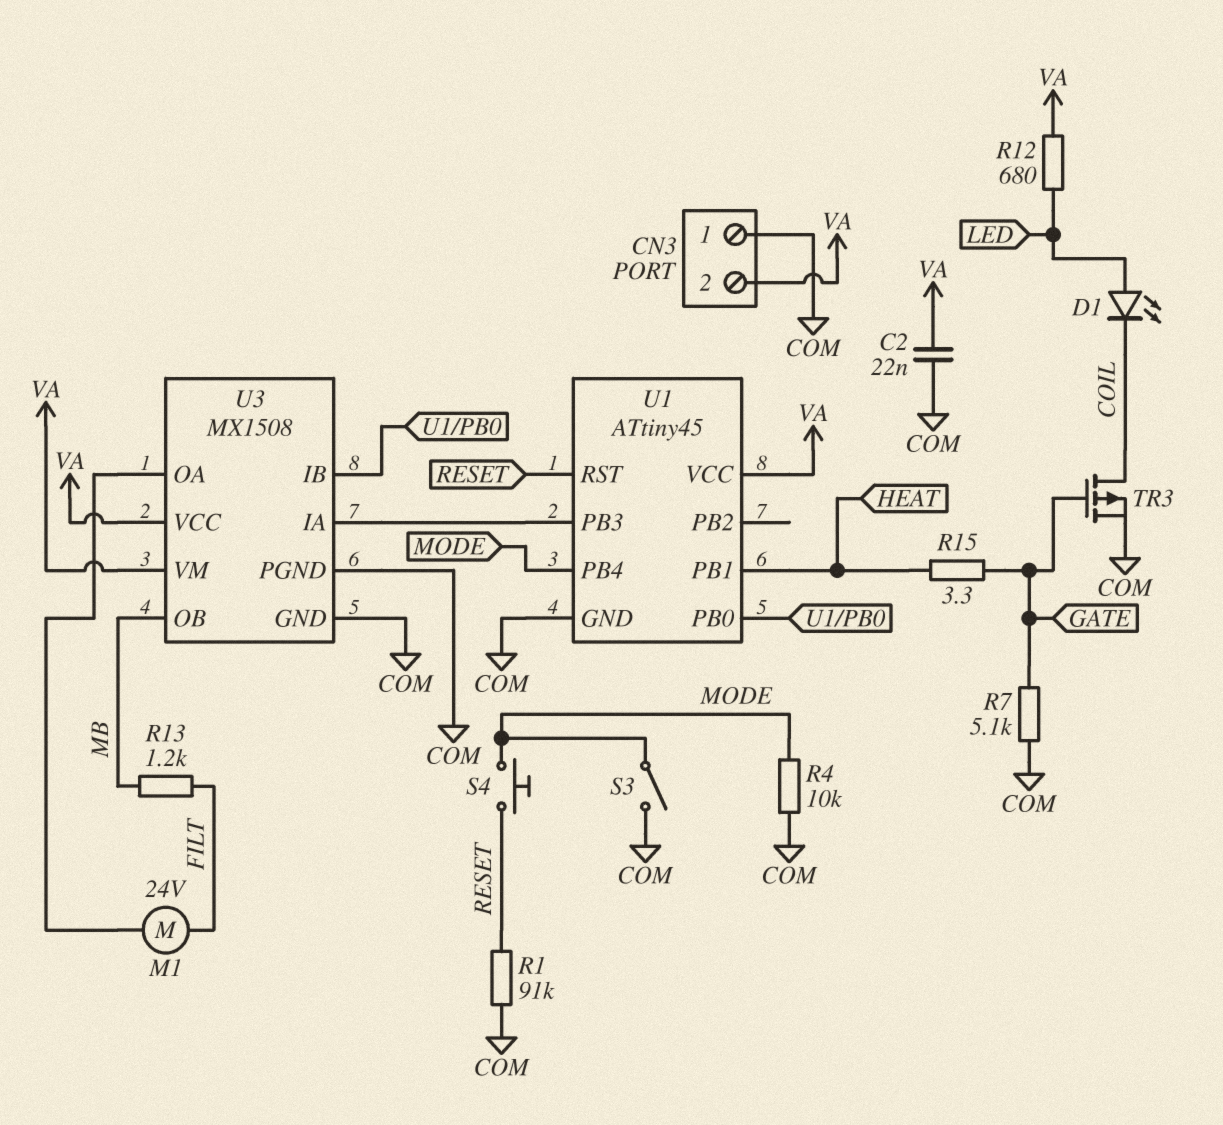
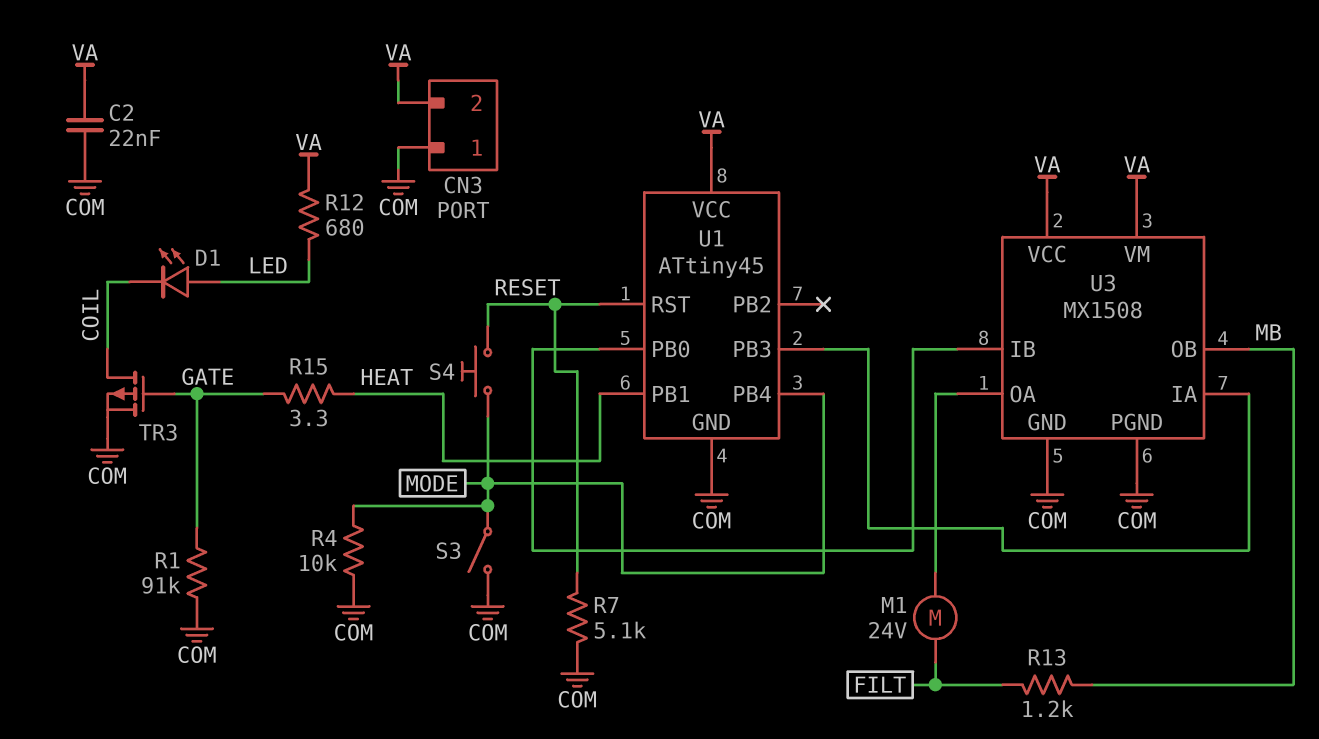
R1: 91k (COM, RESET) -> 91k (COM, GATE)
R7: 5.1k (COM, GATE) -> 5.1k (COM, RESET)

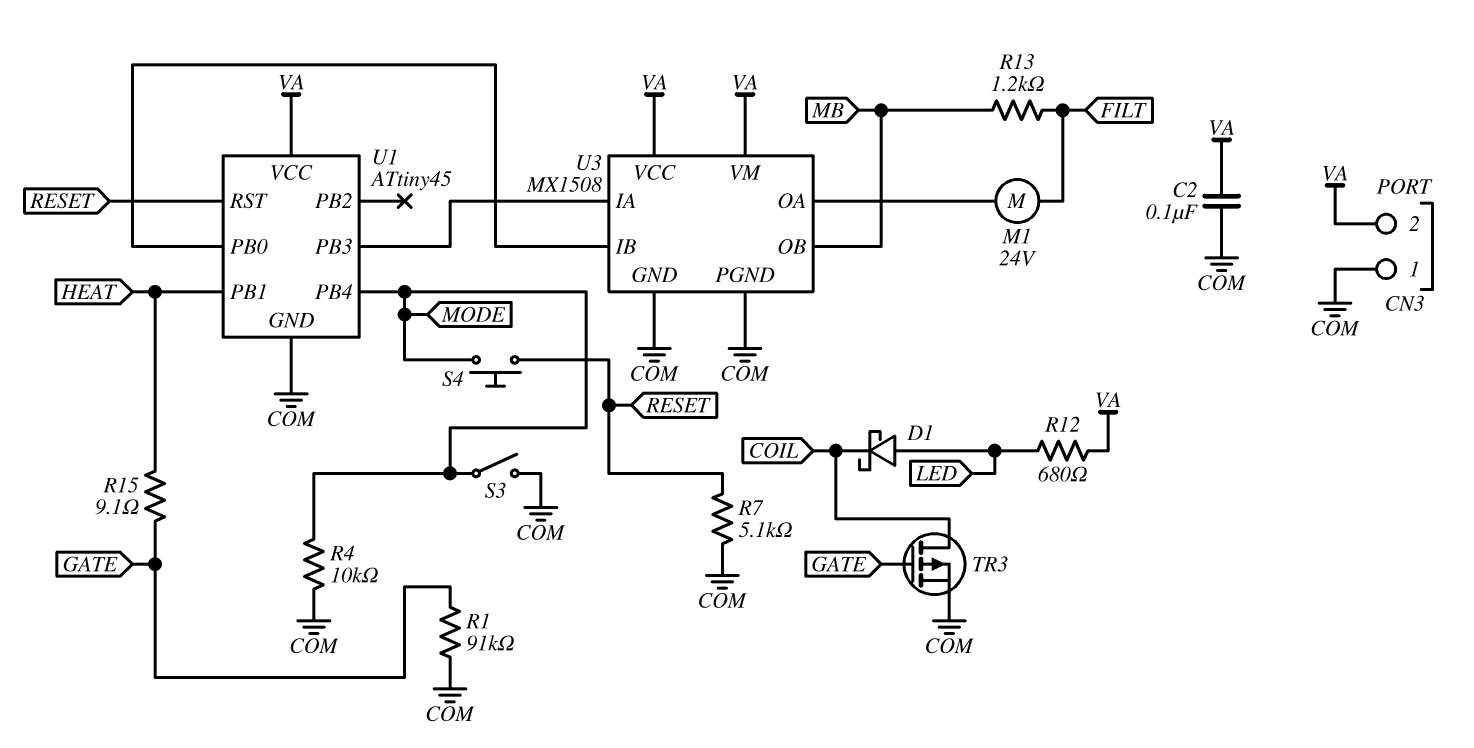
C2: 22nF (COM, VA) -> 100nF (COM, VA)
D1: LED (A LED, K COIL) -> schottky (A LED, K COIL)
R15: 3.3 (GATE, HEAT) -> 9.1 (GATE, HEAT)

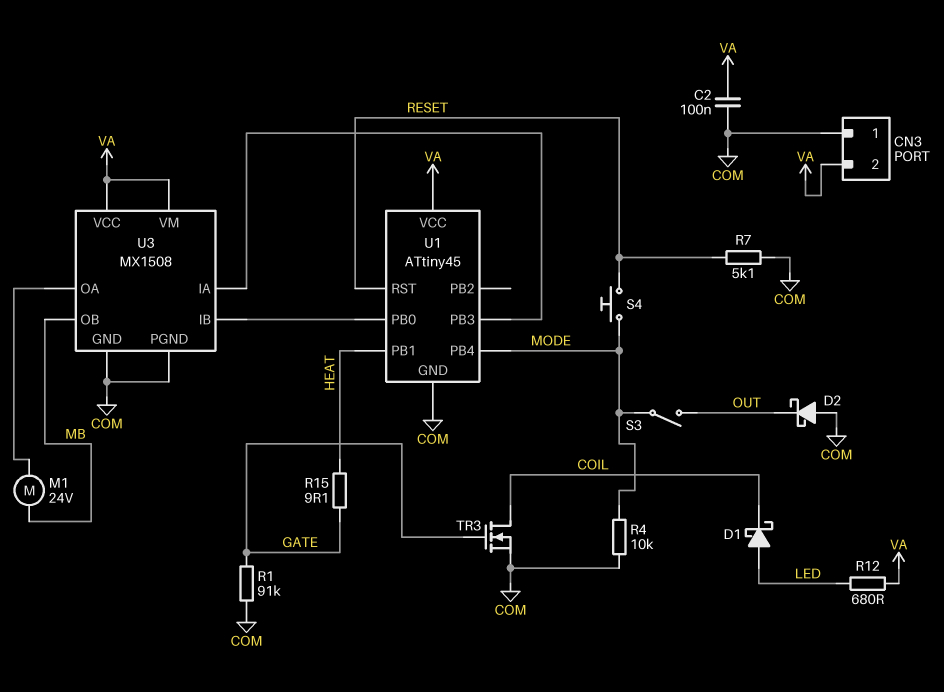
D2: none -> schottky (A COM, K OUT)
M1: motor 24V (FILT, U3/OA) -> motor 24V (MB, U3/OA)
R13: 1.2k (FILT, MB) -> none
S3: switch (COM, MODE) -> switch (MODE, OUT)
TR3: PMOS (G GATE, D COIL, S COM) -> NMOS (G GATE, D COIL, S COM)

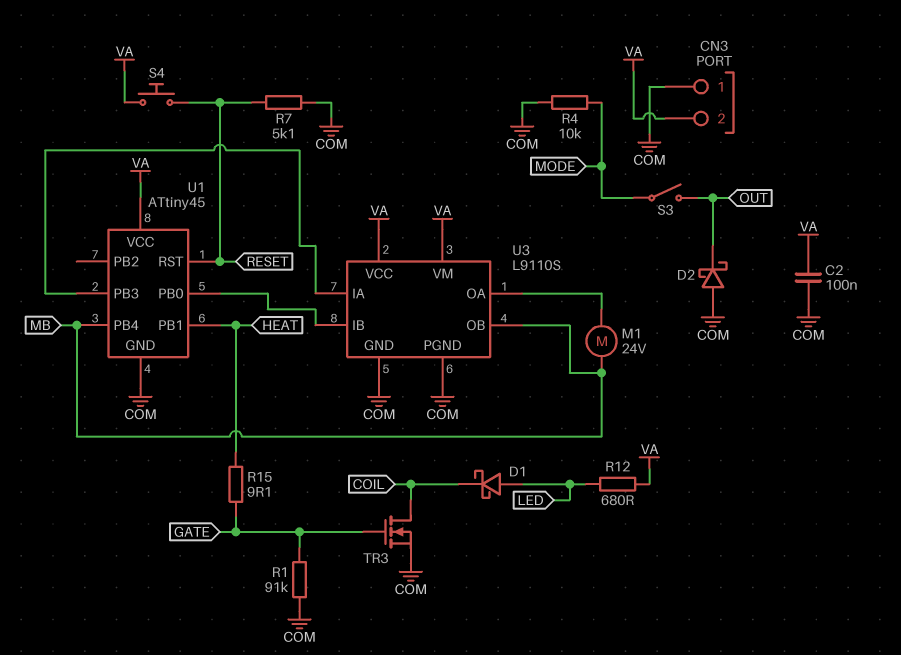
S4: button (MODE, RESET) -> button (RESET, VA)
U1 pin PB4: MODE -> MB
U3: MX1508 -> L9110S

